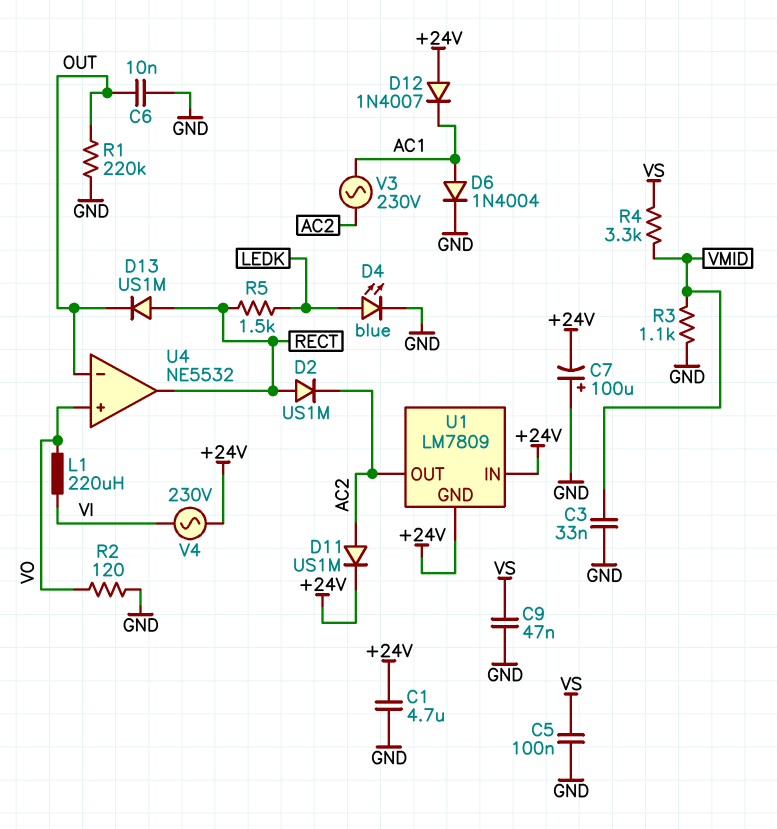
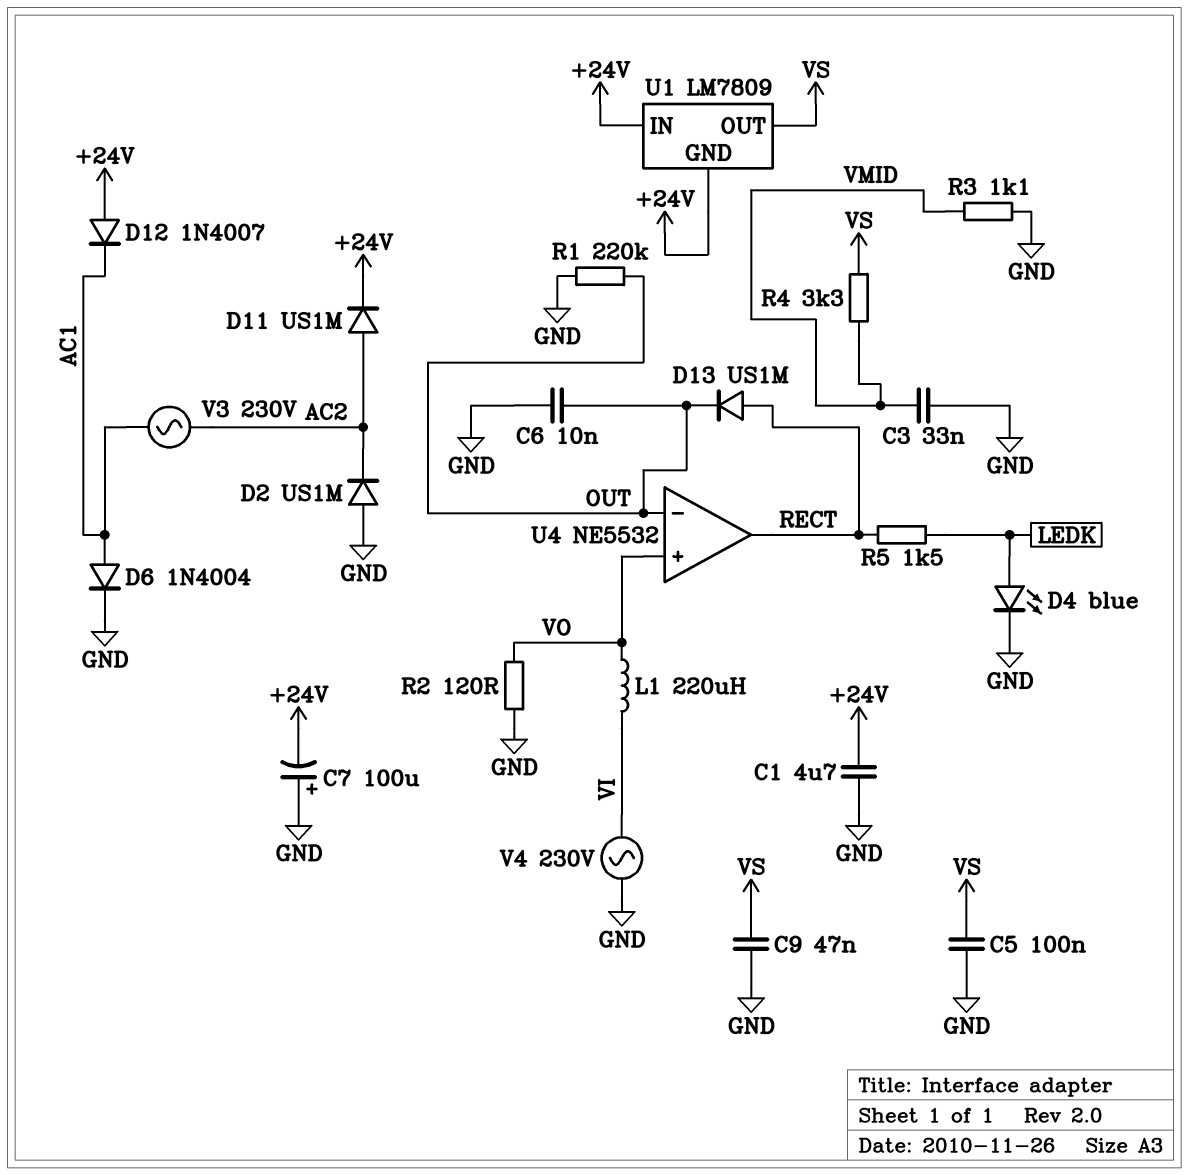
D2: diode US1M (A RECT, K AC2) -> diode US1M (A GND, K AC2)
U1 pin OUT: AC2 -> VS
V4: AC 230V (+24V, VI) -> AC 230V (GND, VI)

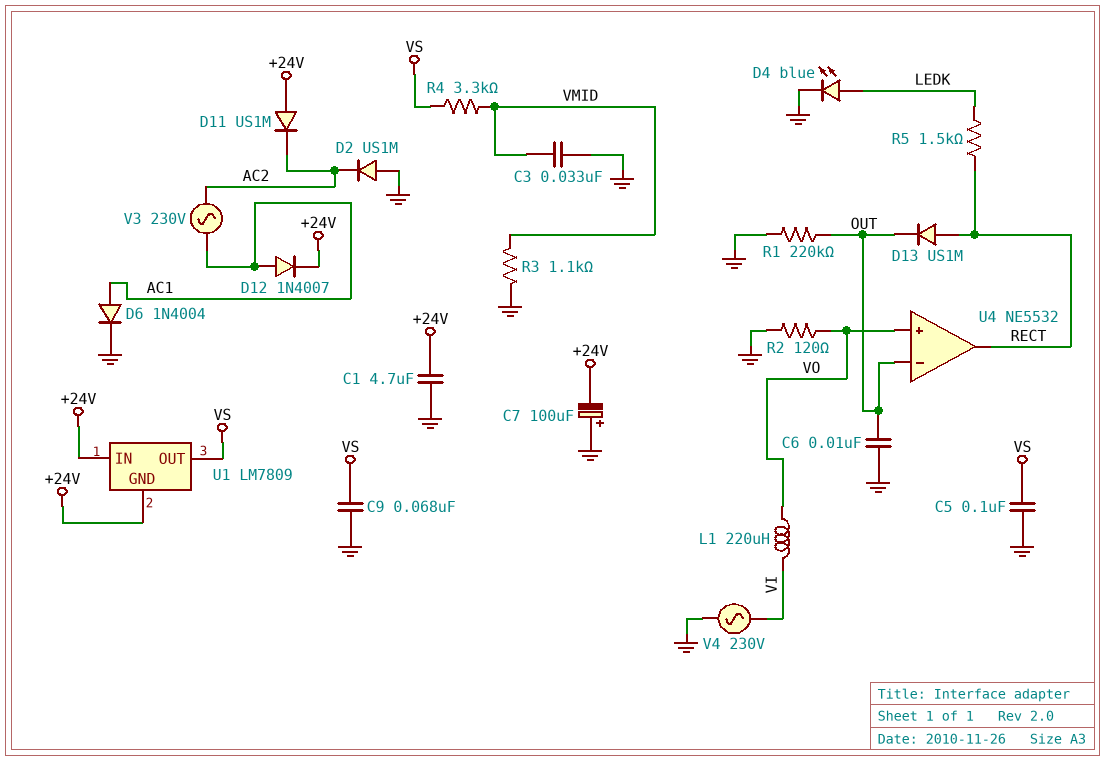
C9: 47nF (GND, VS) -> 68nF (GND, VS)
D11: diode US1M (A AC2, K +24V) -> diode US1M (A +24V, K AC2)
D12: diode 1N4007 (A +24V, K AC1) -> diode 1N4007 (A AC1, K +24V)

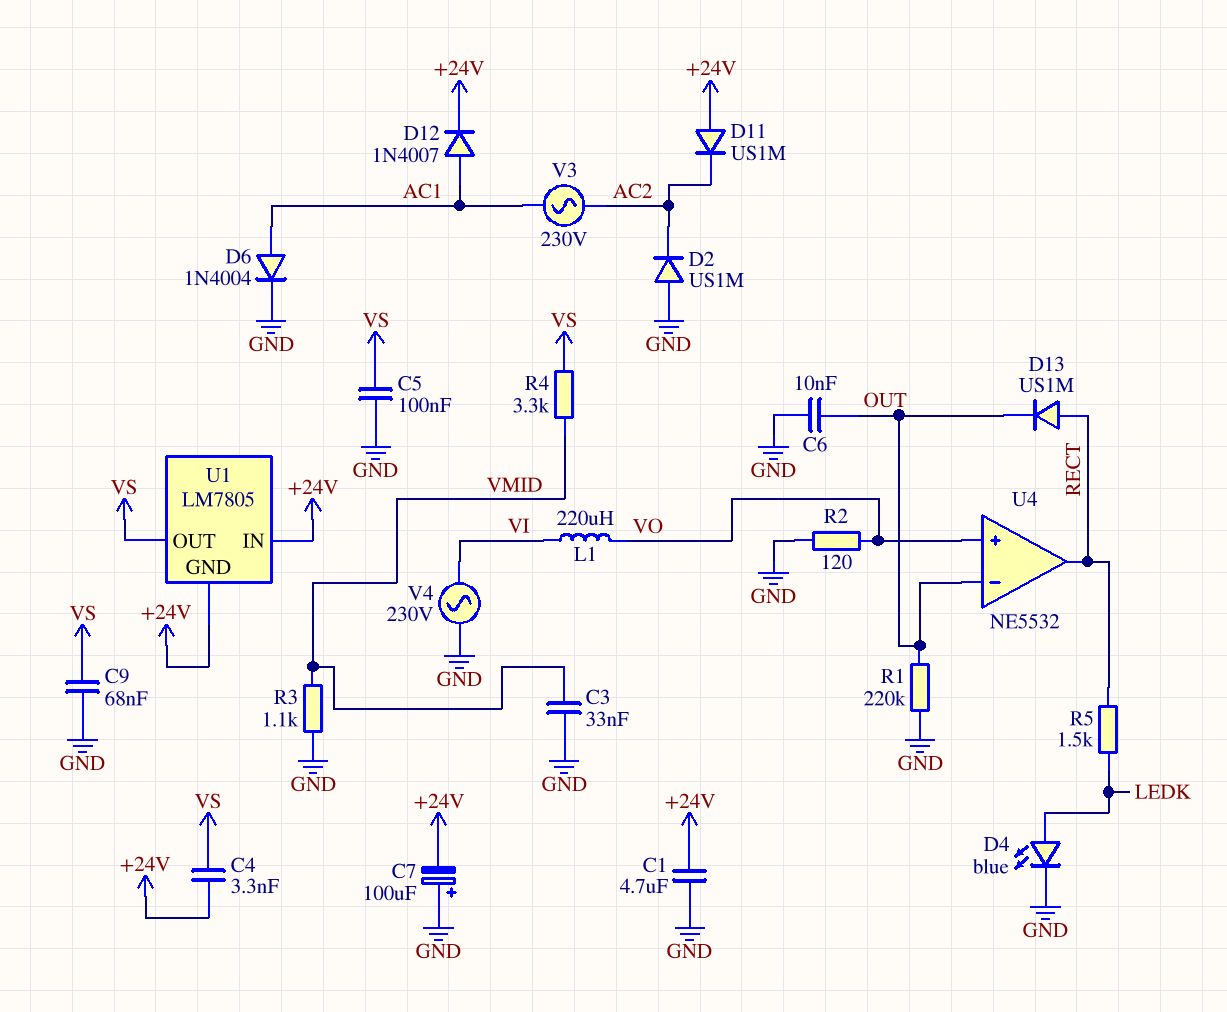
C4: none -> 3.3nF (+24V, VS)
U1: LM7809 -> LM7805

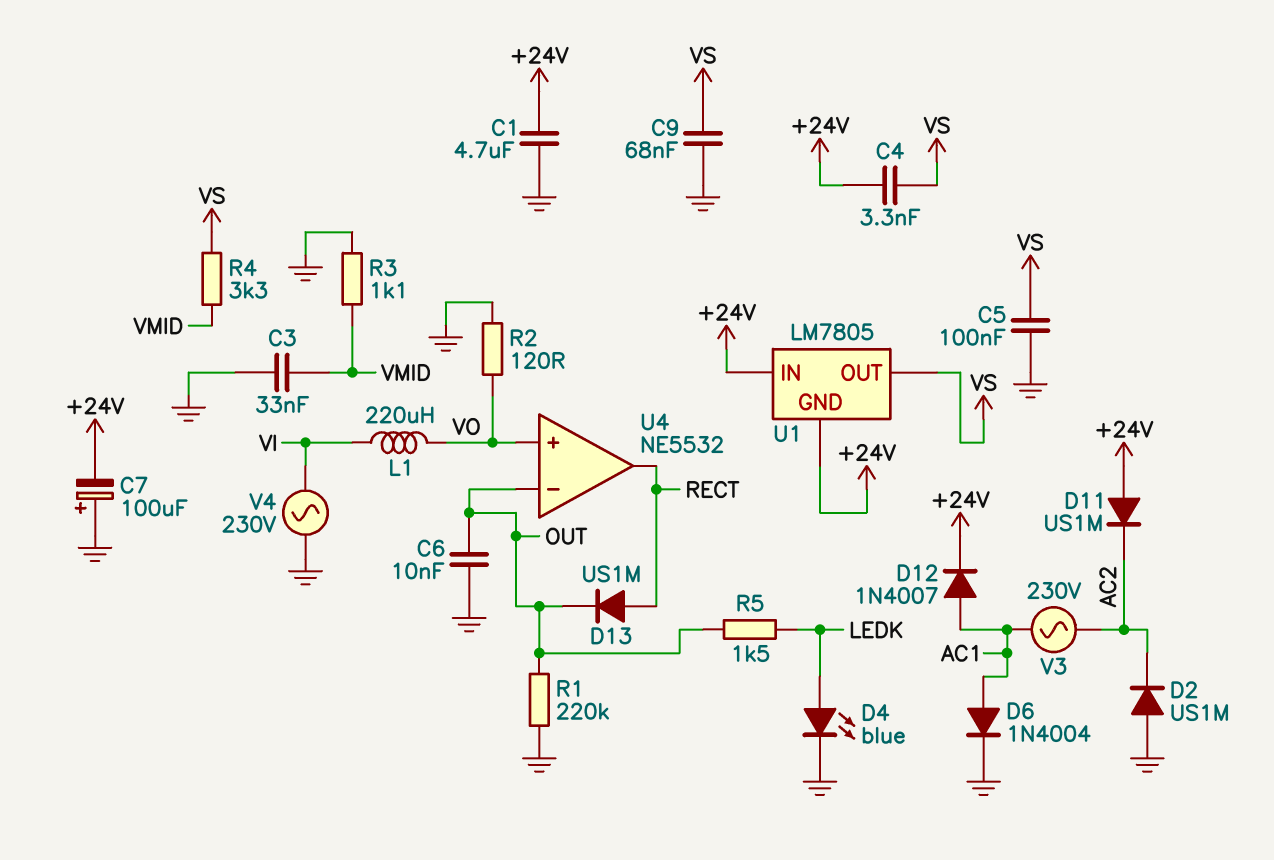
R5: 1.5k (LEDK, RECT) -> 1.5k (LEDK, OUT)

